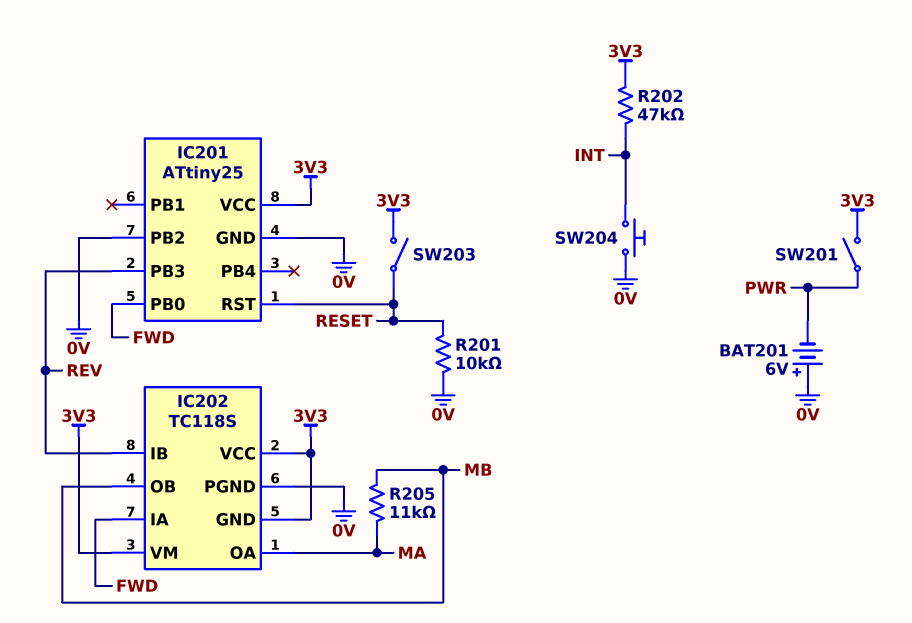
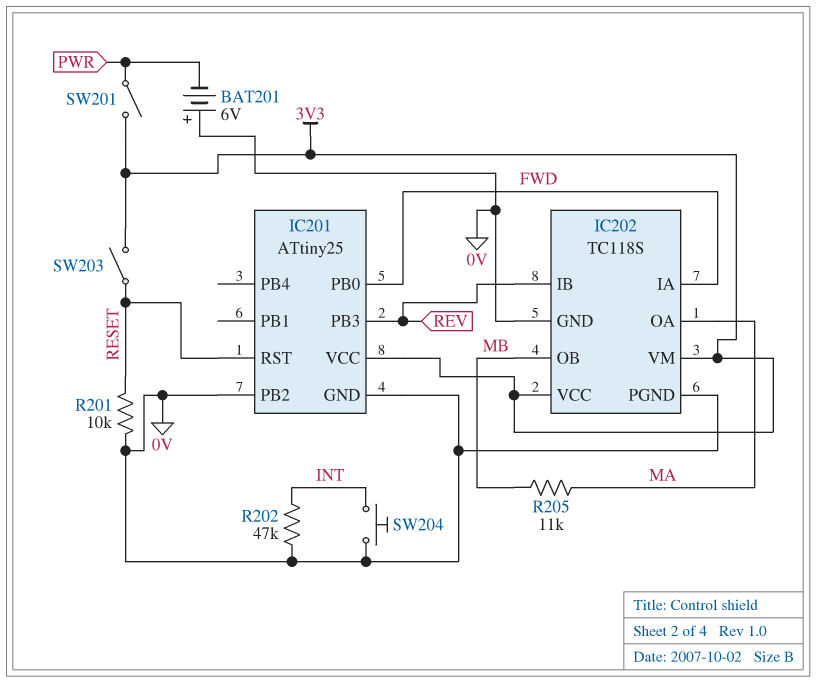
IC202 pin GND: 3V3 -> 0V
R202: 47k (3V3, INT) -> 47k (0V, INT)

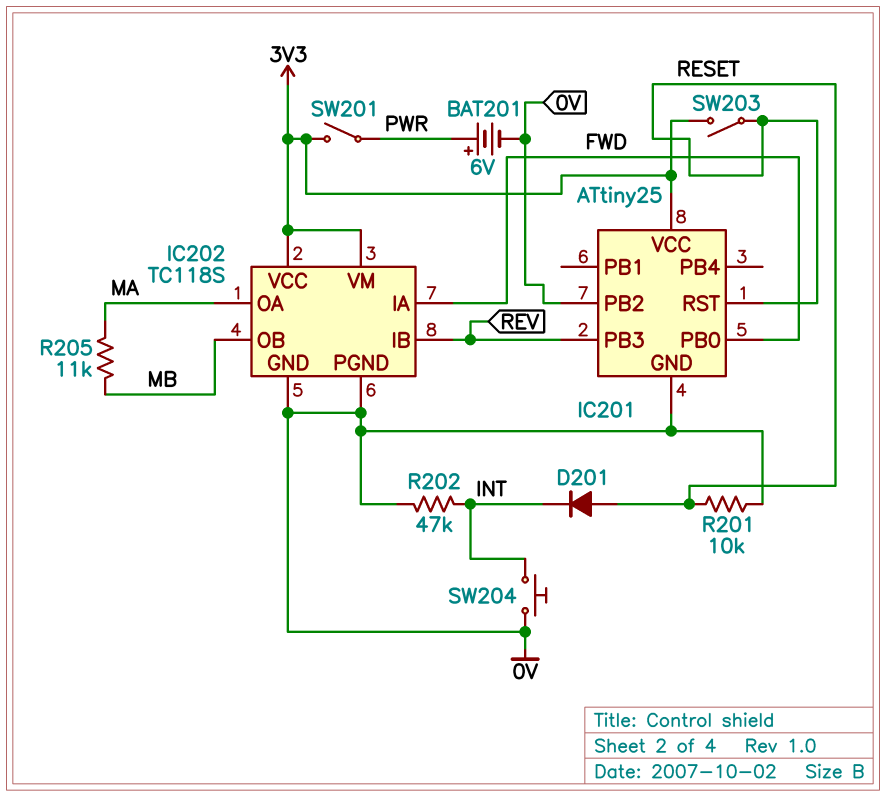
BAT201: 6V (plus 0V, minus PWR) -> 6V (plus PWR, minus 0V)
D201: none -> diode (A RESET, K INT)

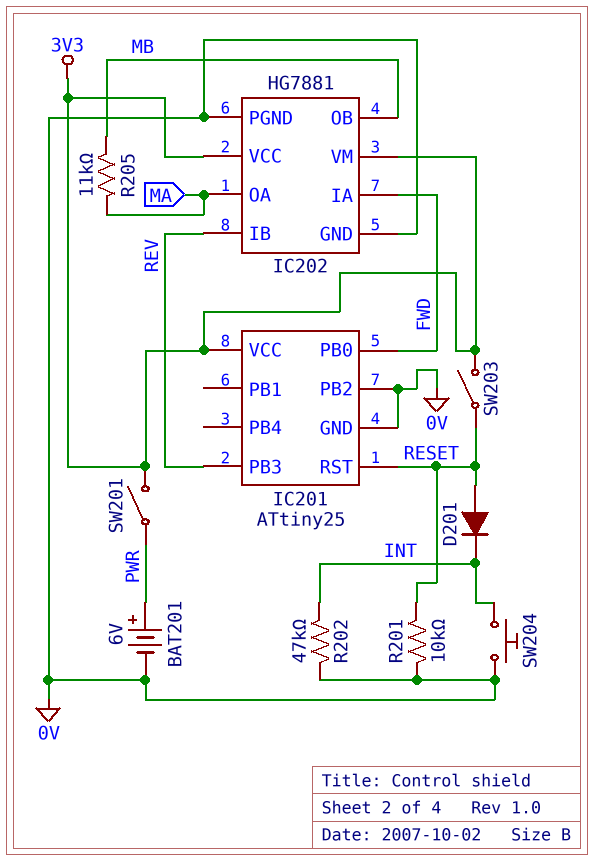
IC202: TC118S -> HG7881

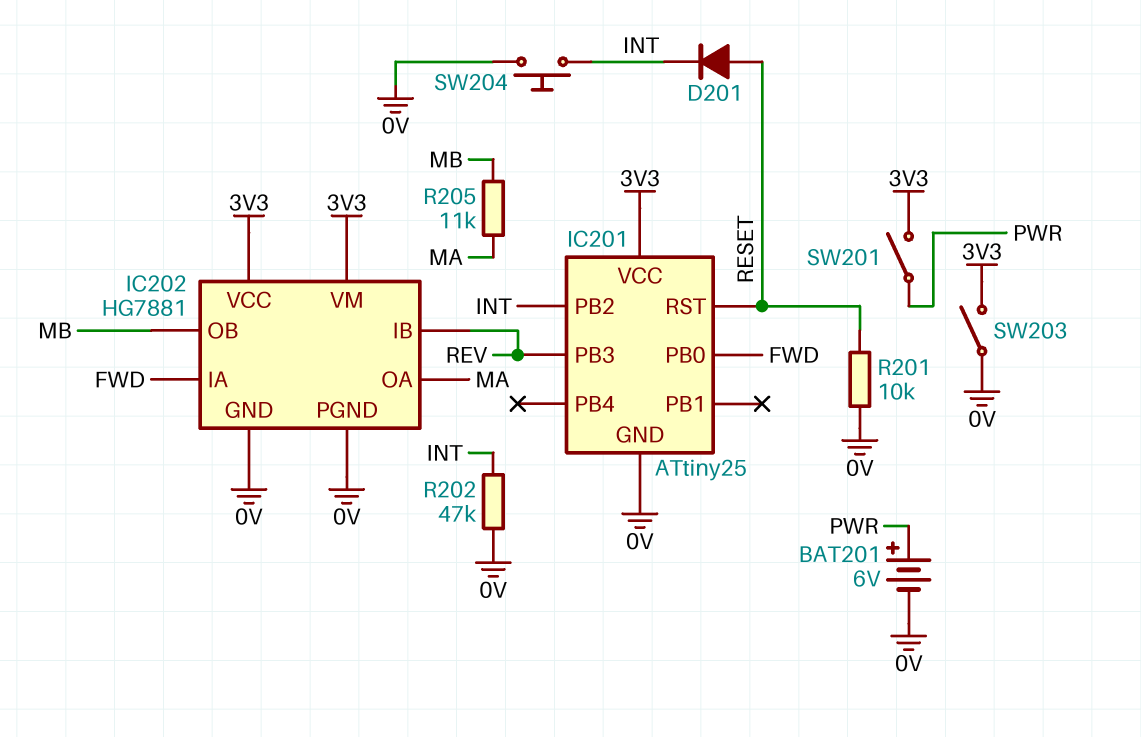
IC201 pin PB2: 0V -> INT
SW203: switch (3V3, RESET) -> switch (0V, 3V3)

